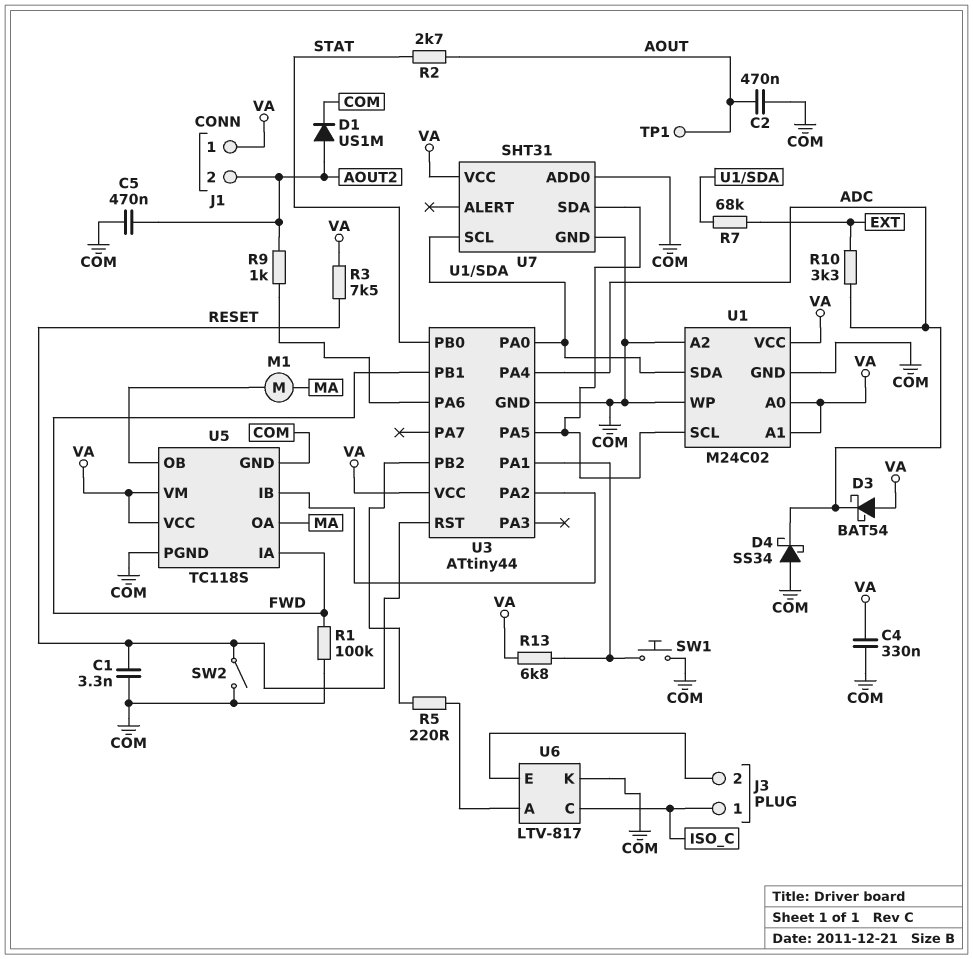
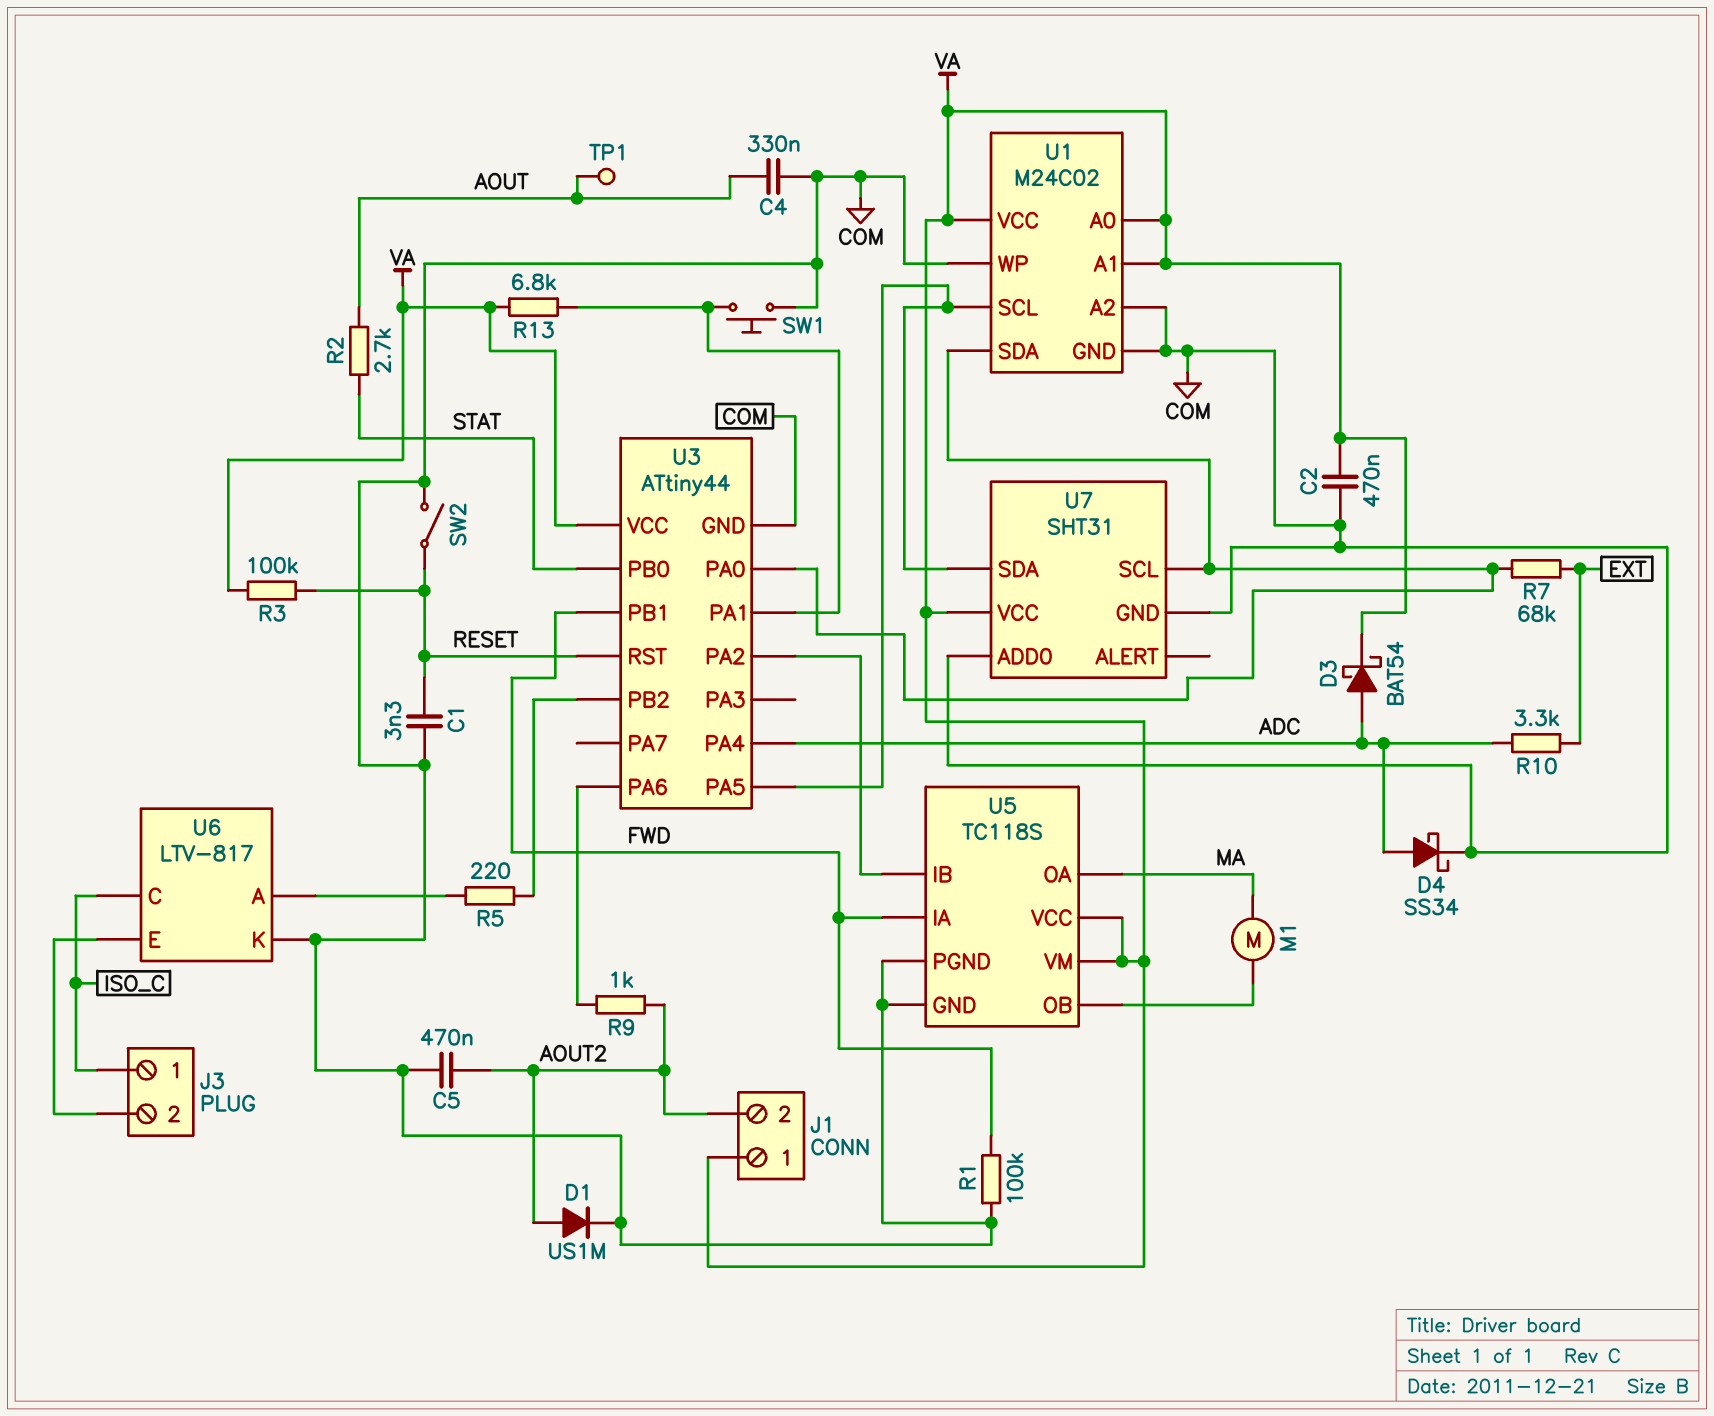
C2: 470nF (AOUT, COM) -> 470nF (COM, VA)
C4: 330nF (COM, VA) -> 330nF (AOUT, COM)
D3: schottky BAT54 (A VA, K ADC) -> schottky BAT54 (A ADC, K VA)
D4: schottky SS34 (A COM, K ADC) -> schottky SS34 (A ADC, K COM)
R3: 7.5k (RESET, VA) -> 100k (RESET, VA)

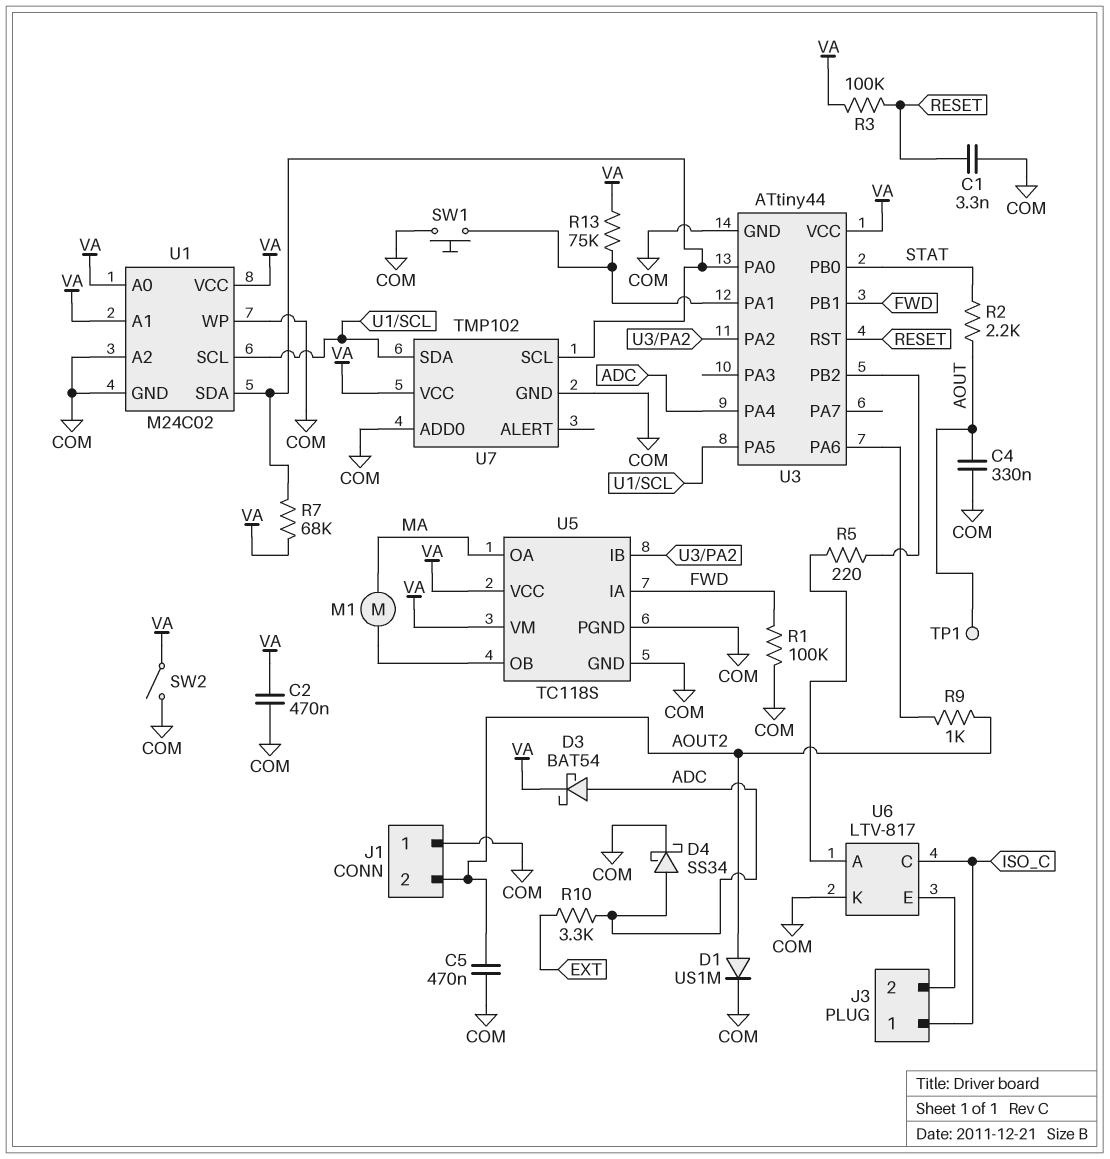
J1 pin 1: VA -> COM
R2: 2.7k (AOUT, STAT) -> 2.2k (AOUT, STAT)
R7: 68k (EXT, U1/SDA) -> 68k (U1/SDA, VA)
R13: 6.8k (U3/PA1, VA) -> 75k (U3/PA1, VA)
SW2: switch (COM, RESET) -> switch (COM, VA)
U7: SHT31 -> TMP102

